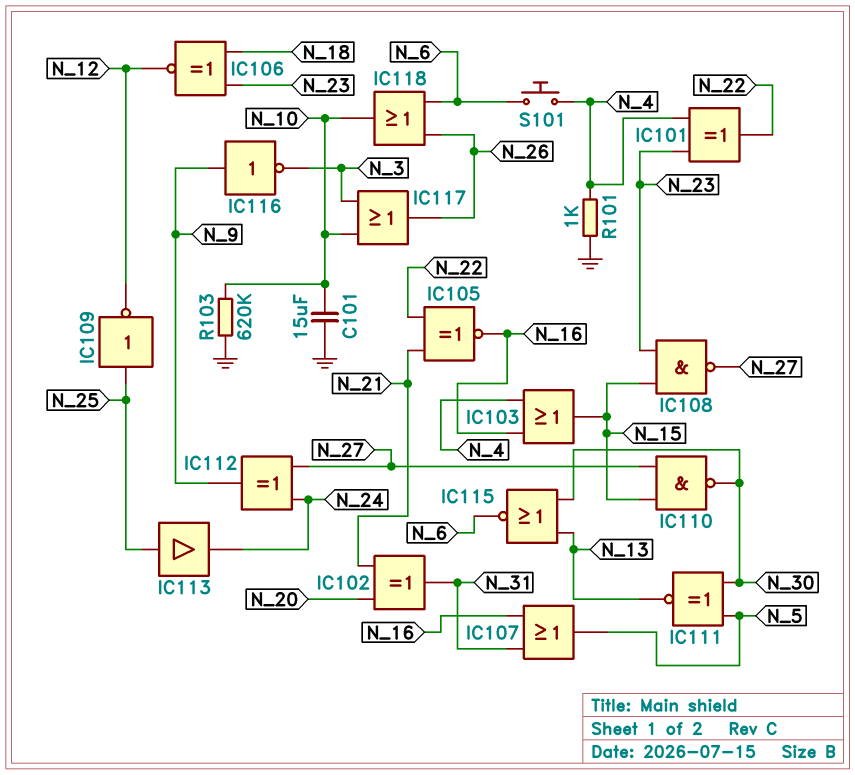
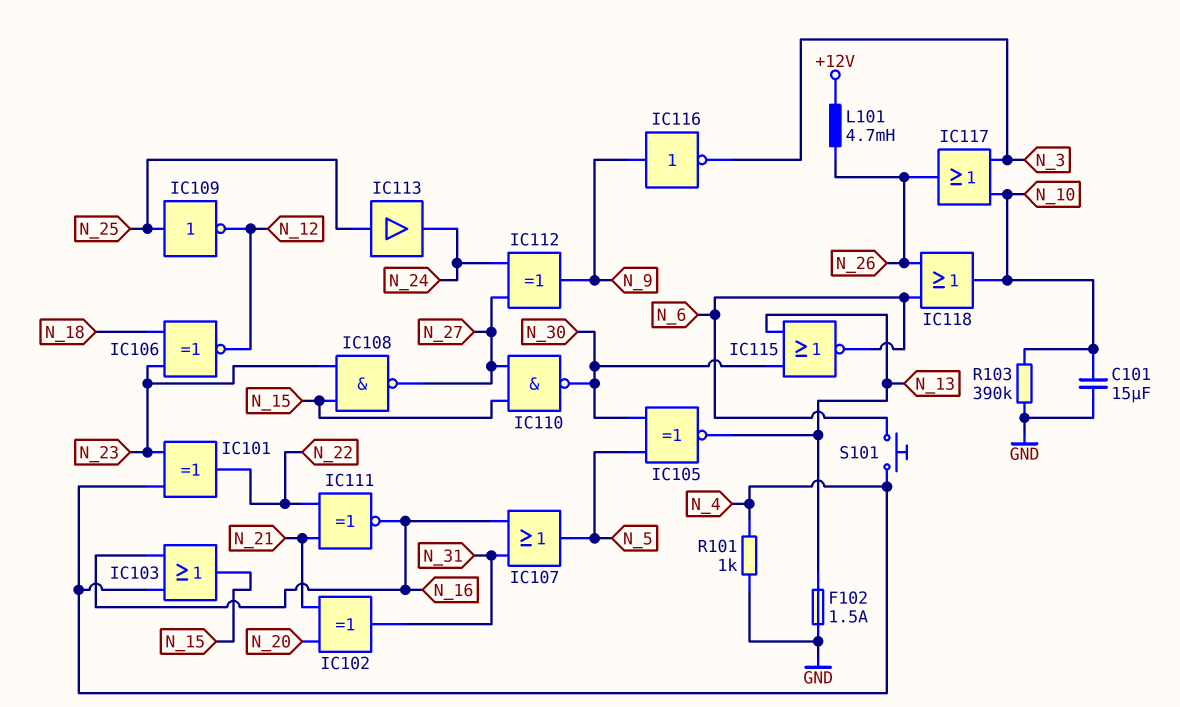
F102: none -> 1.5A (GND, N_13)
IC105: XNOR (in N_21, in N_22, out N_16) -> XNOR (in N_5, in N_30, out N_13)
IC111: XNOR (in N_5, in N_30, out N_13) -> XNOR (in N_21, in N_22, out N_16)
L101: none -> 4.7mH (+12V, N_26)
R103: 620k (GND, N_10) -> 390k (GND, N_10)

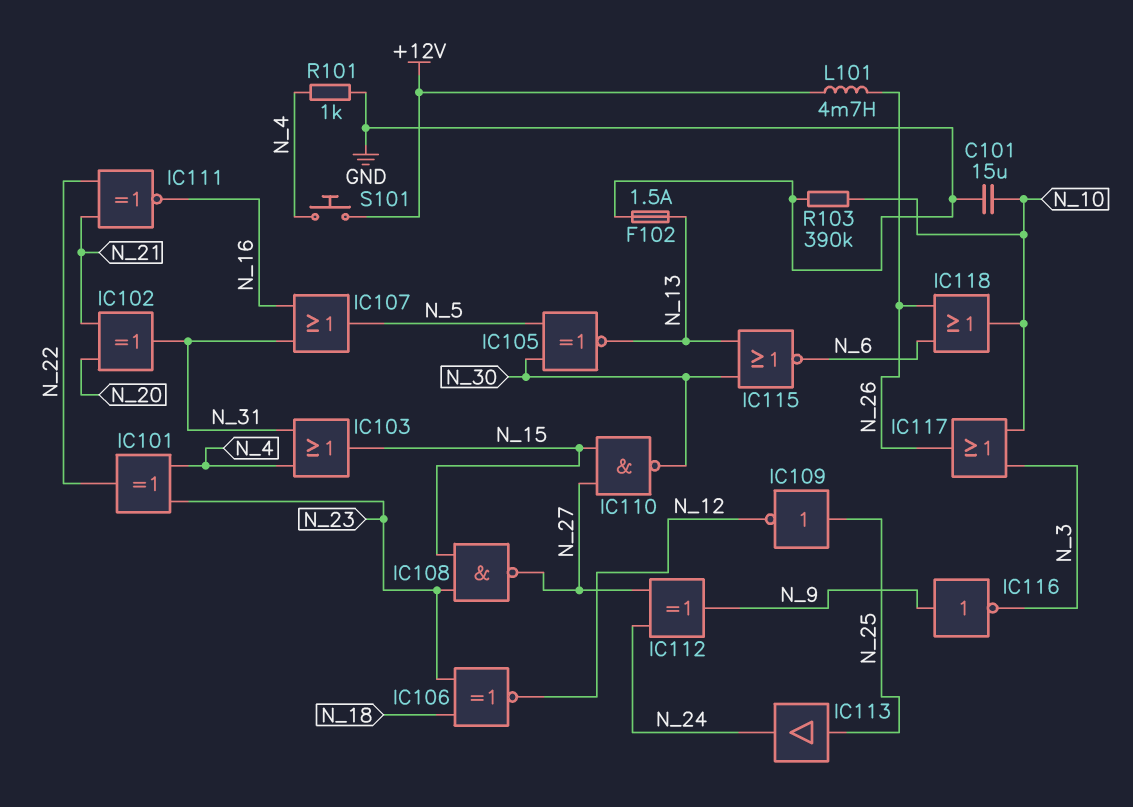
IC103: OR (in N_4, in N_16, out N_15) -> OR (in N_4, in N_31, out N_15)
S101: button (N_4, N_6) -> button (+12V, N_4)

